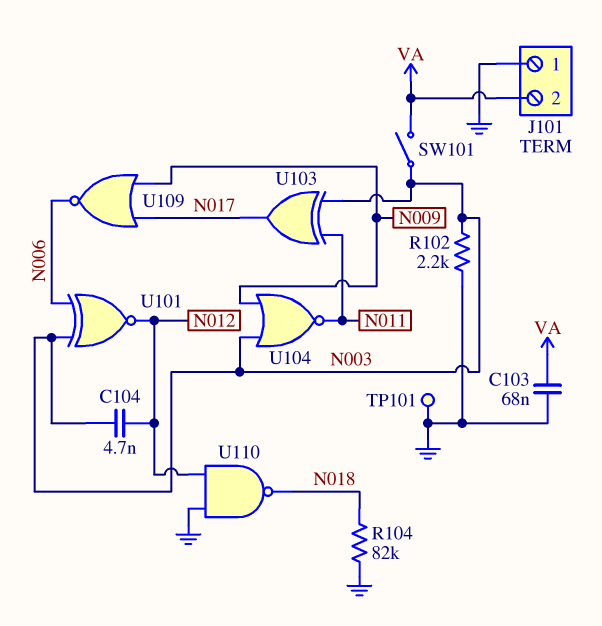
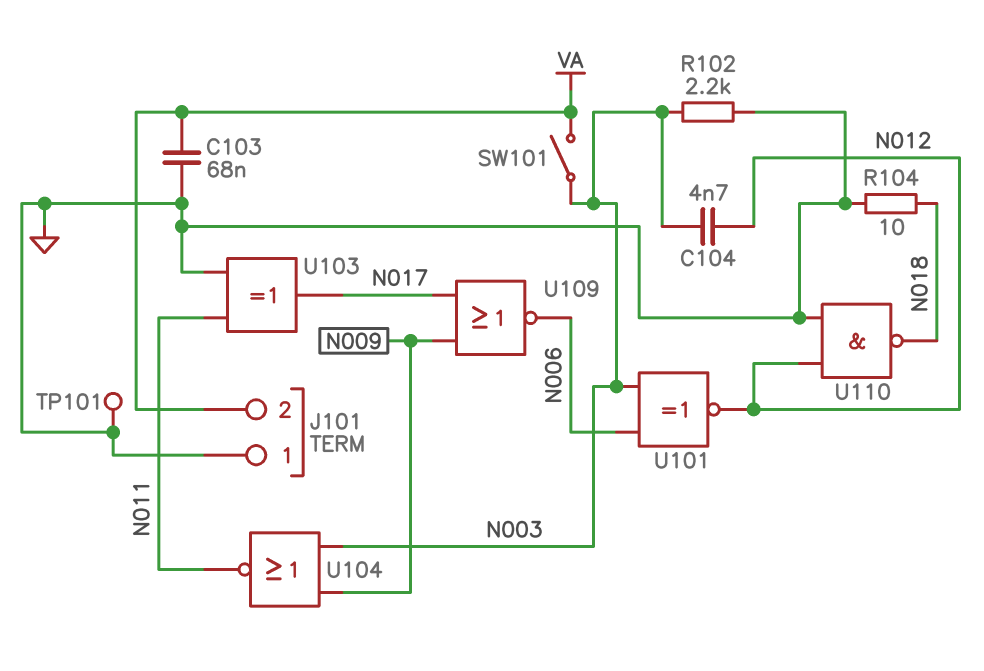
R104: 82k (GND, N018) -> 10 (GND, N018)
U103: XOR (in N003, in N011, out N017) -> XOR (in GND, in N011, out N017)

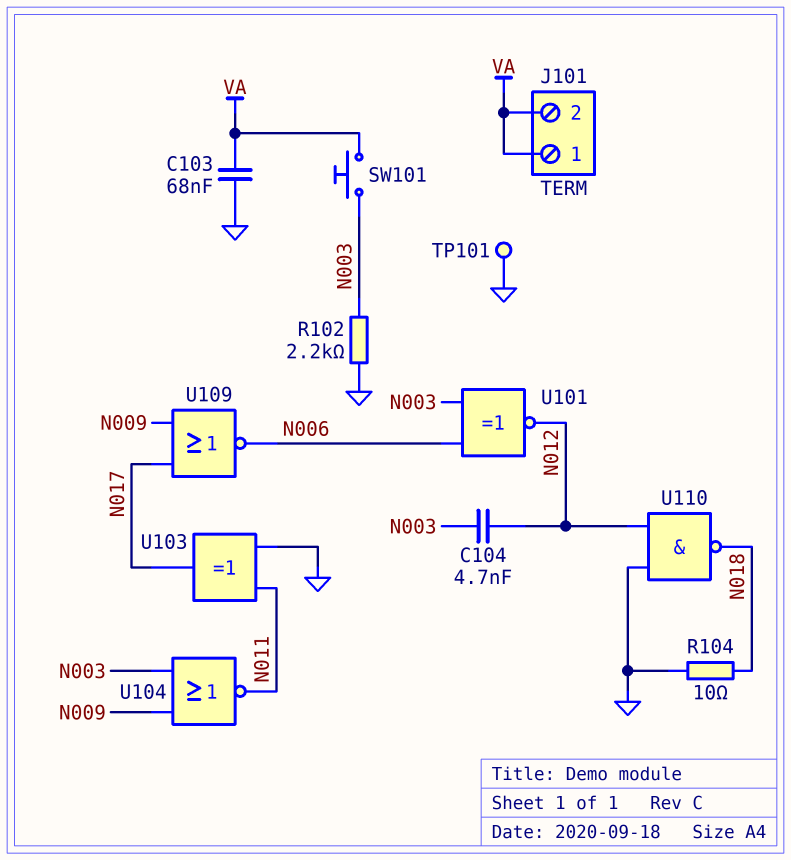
J101 pin 1: GND -> VA
SW101: switch (N003, VA) -> button (N003, VA)

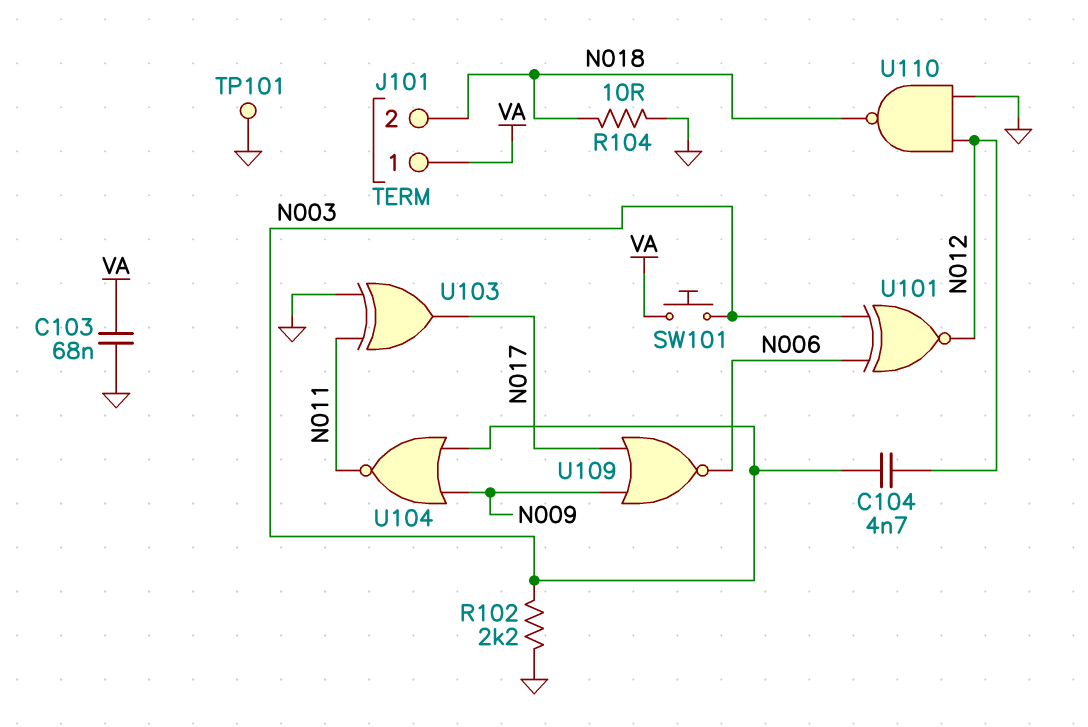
J101 pin 2: VA -> N018

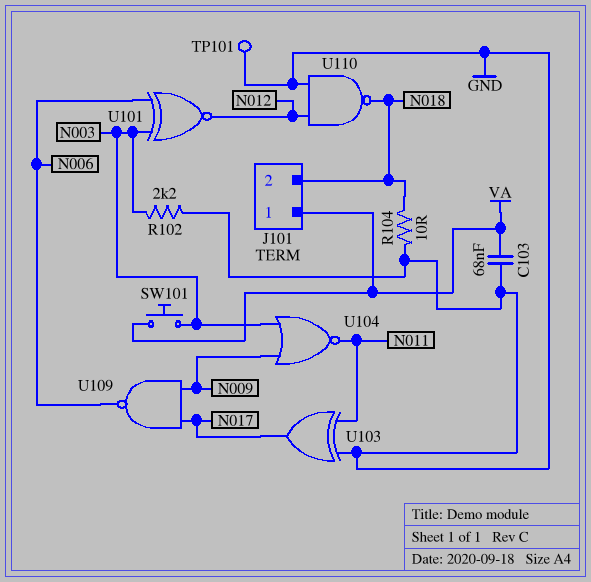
C104: 4.7nF (N003, N012) -> none
U109: NOR (in N009, in N017, out N006) -> NAND (in N009, in N017, out N006)

